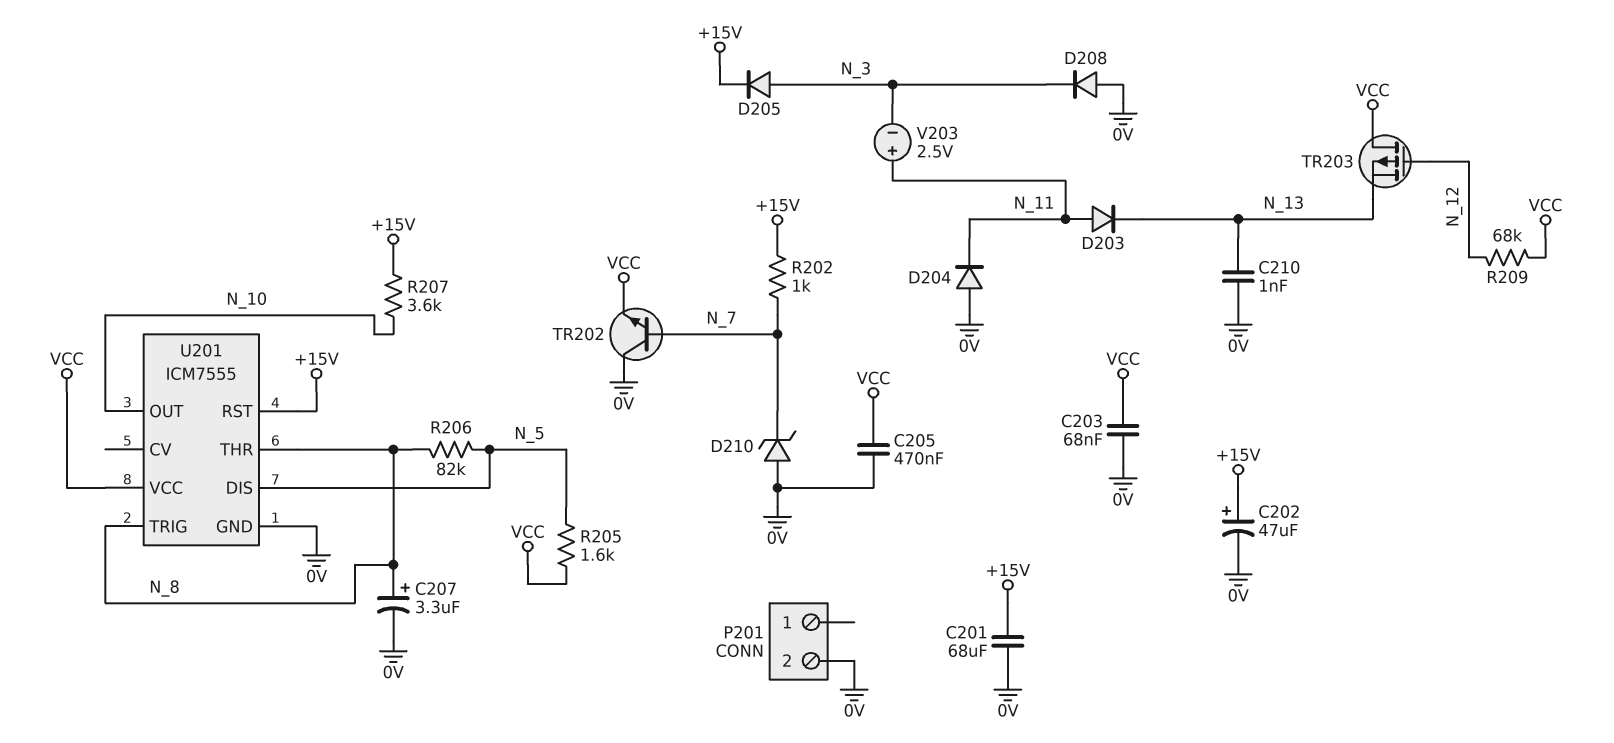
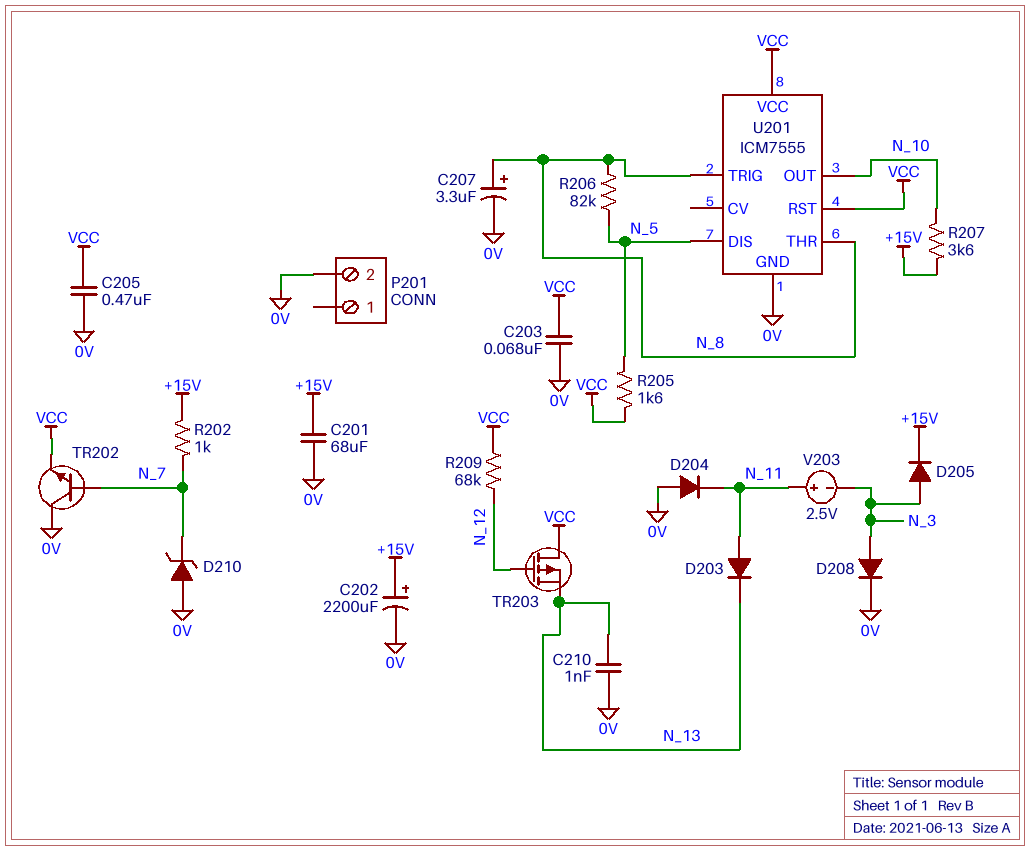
C202: 47uF (plus +15V, minus 0V) -> 2200uF (plus +15V, minus 0V)
D208: diode (A 0V, K N_3) -> diode (A N_3, K 0V)
U201 pin RST: +15V -> VCC

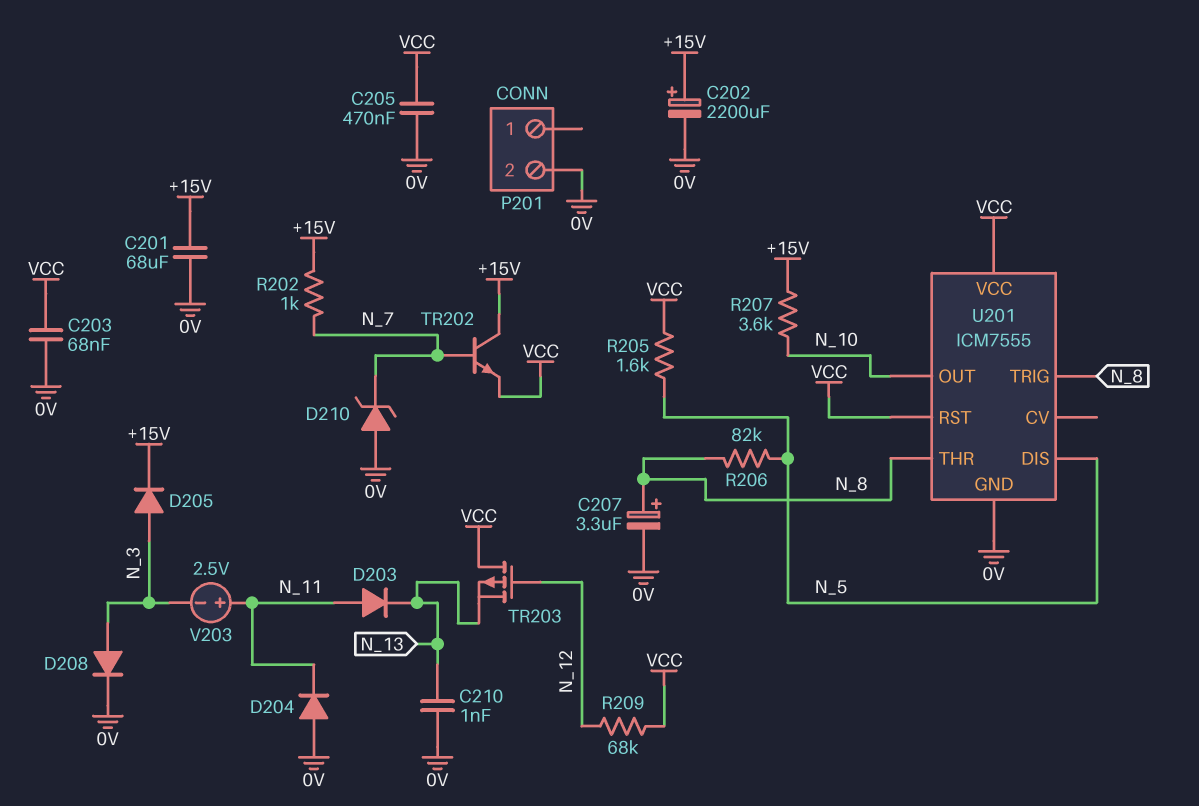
TR202: NPN (B N_7, C 0V, E VCC) -> NPN (B N_7, C +15V, E VCC)

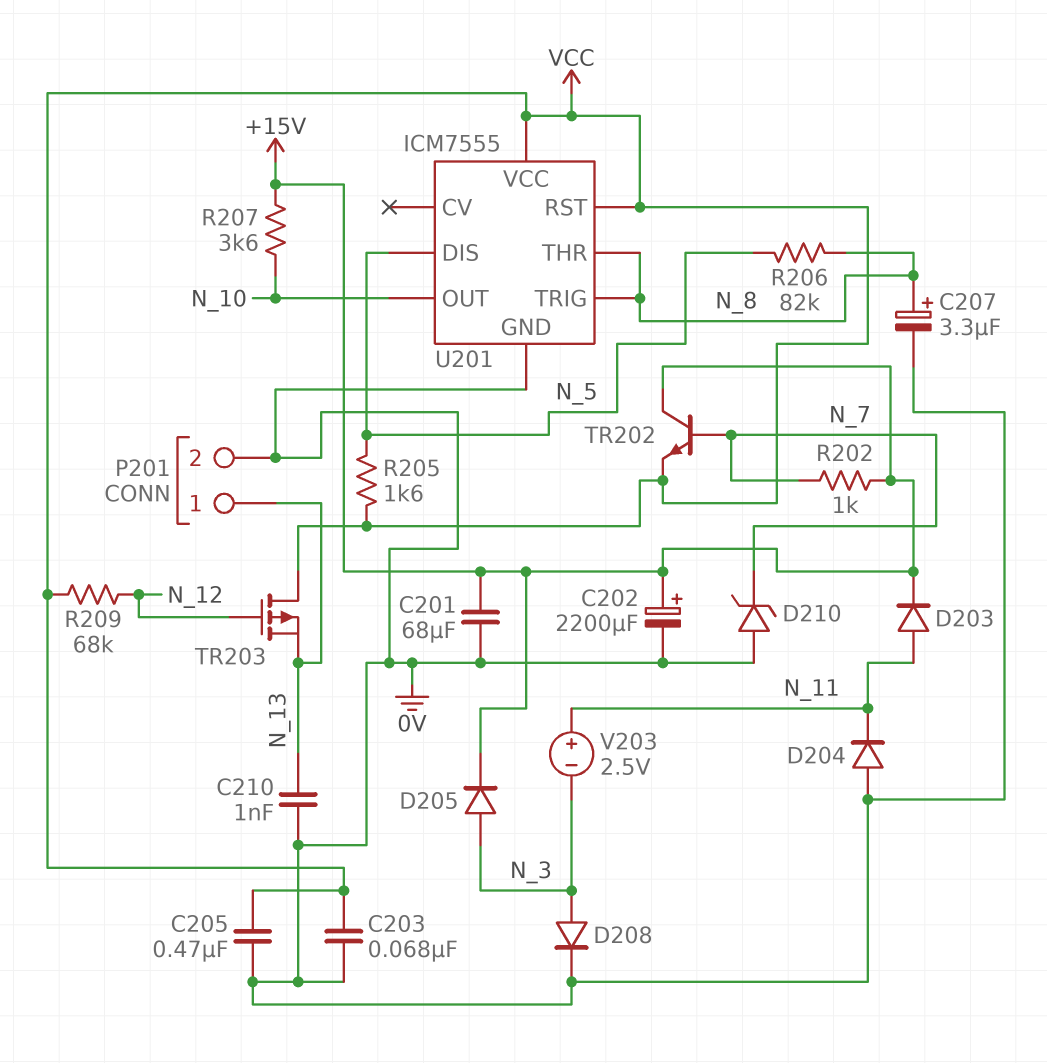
D203: diode (A N_11, K N_13) -> diode (A N_11, K +15V)
P201 pin 1: none -> N_13

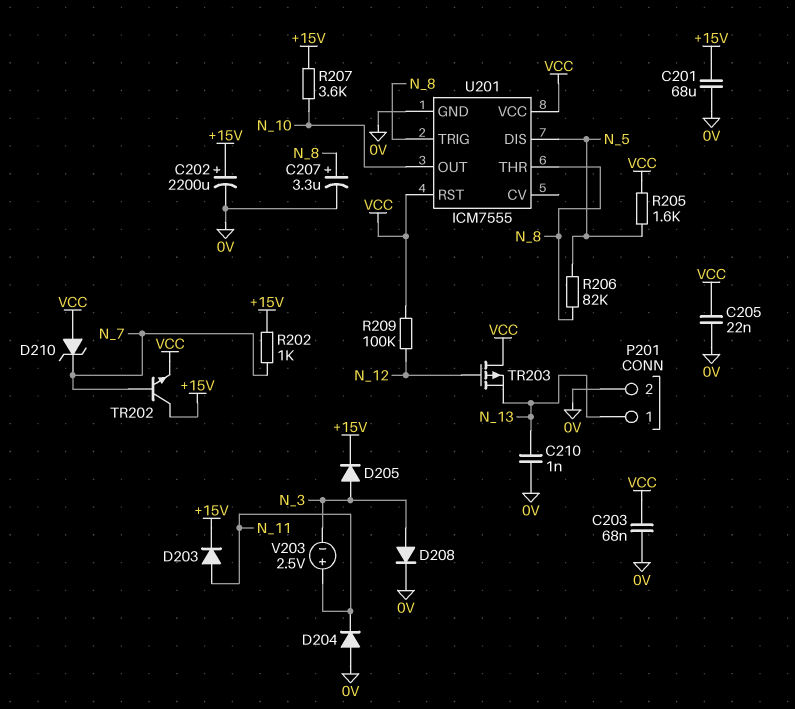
C205: 470nF (0V, VCC) -> 22nF (0V, VCC)
D210: zener (A 0V, K N_7) -> zener (A VCC, K N_7)
R209: 68k (N_12, VCC) -> 100k (N_12, VCC)

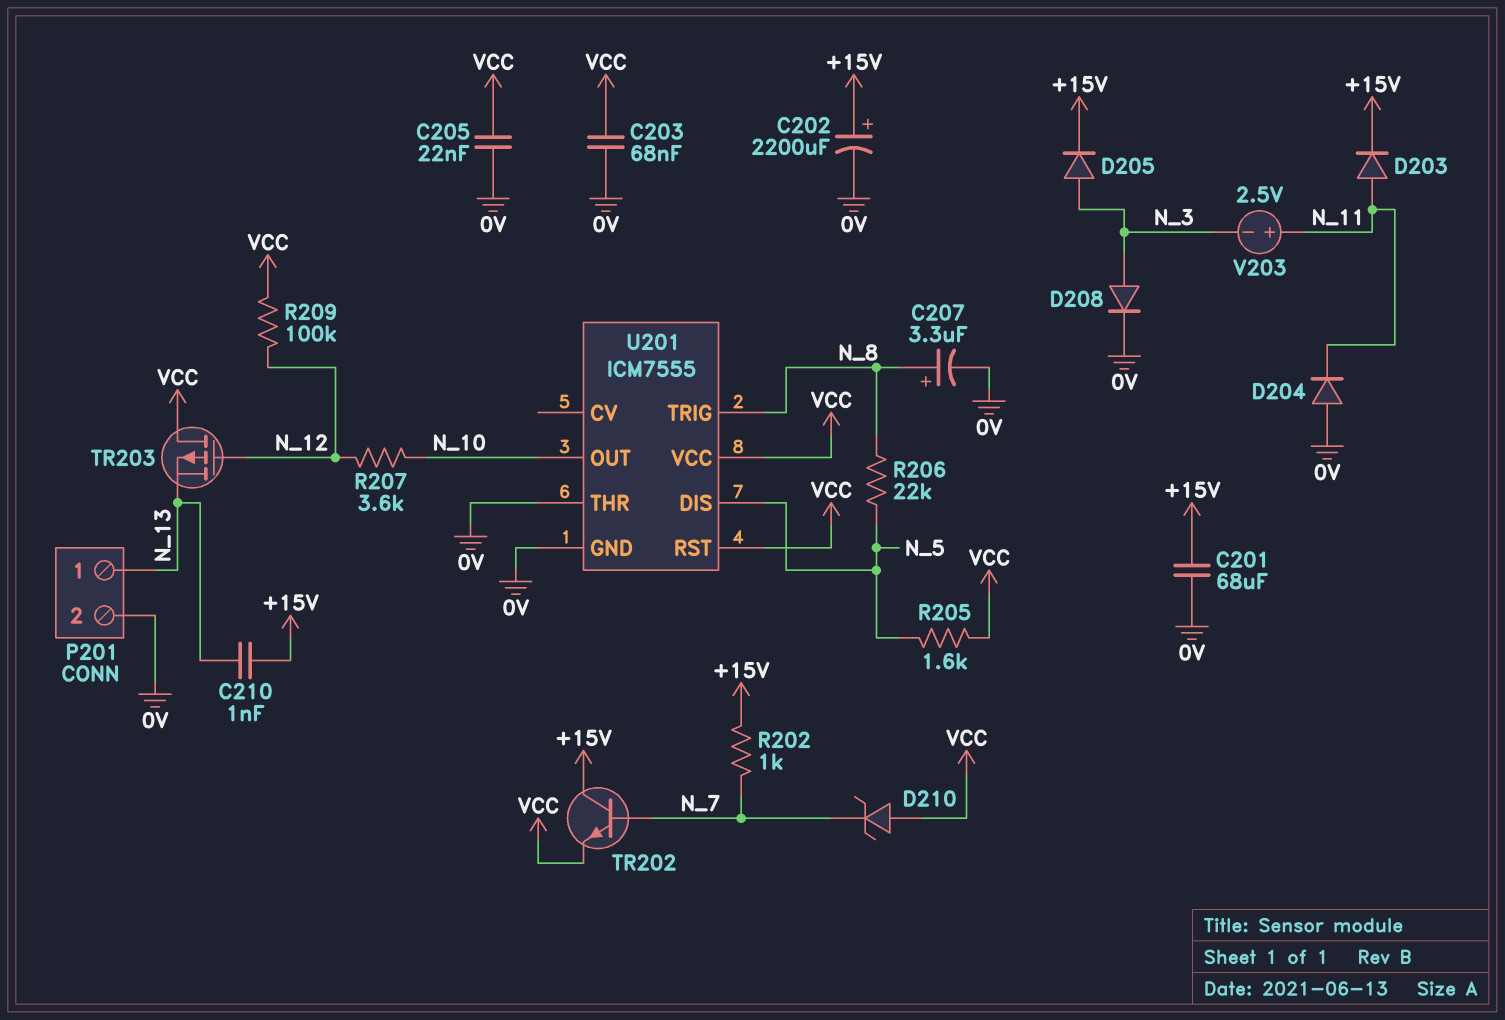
C210: 1nF (0V, N_13) -> 1nF (+15V, N_13)
R206: 82k (N_5, N_8) -> 22k (N_5, N_8)
R207: 3.6k (+15V, N_10) -> 3.6k (N_10, N_12)
U201 pin THR: N_8 -> 0V

